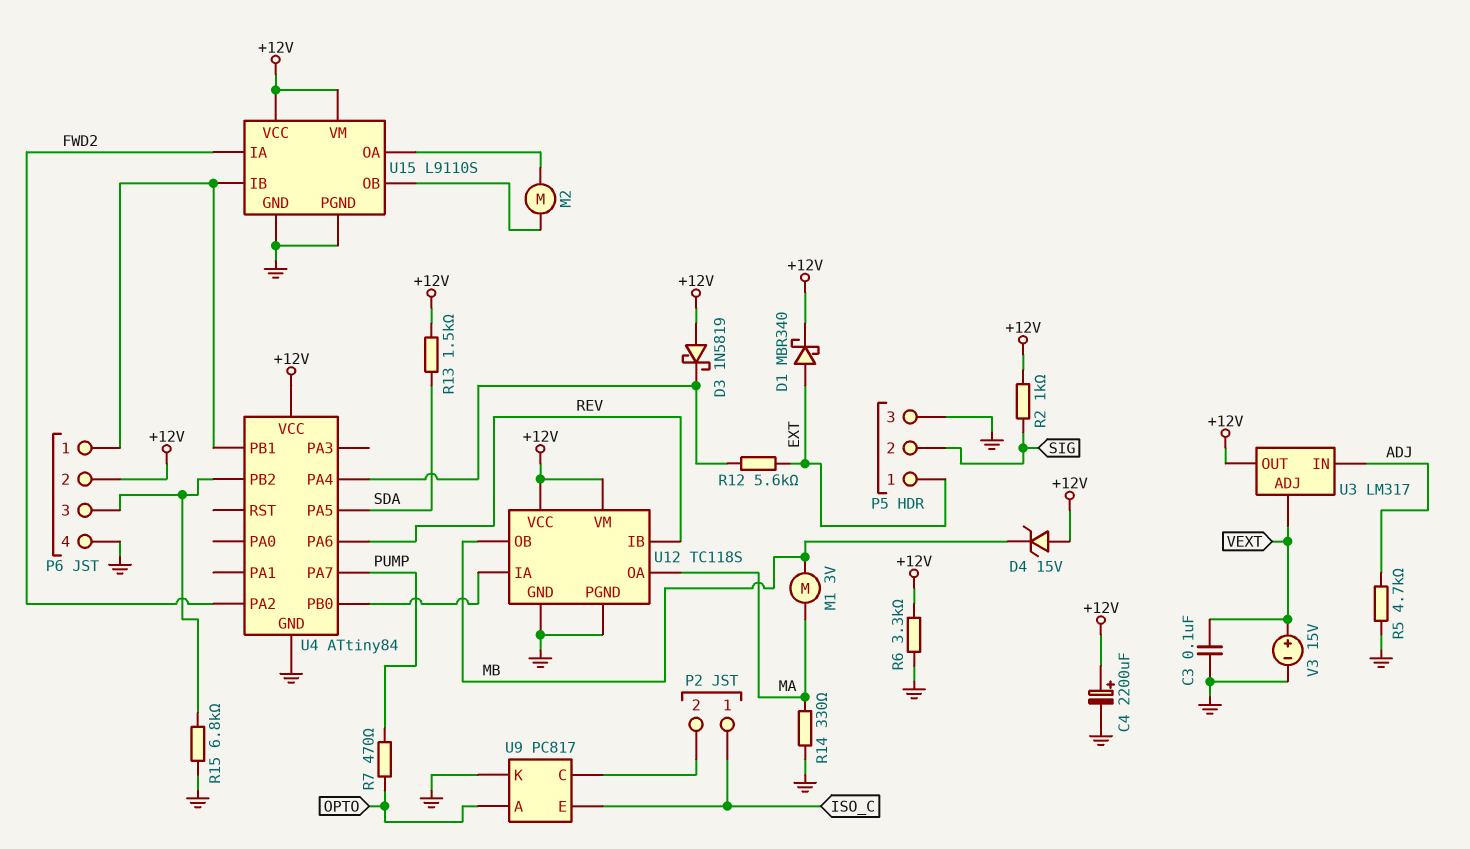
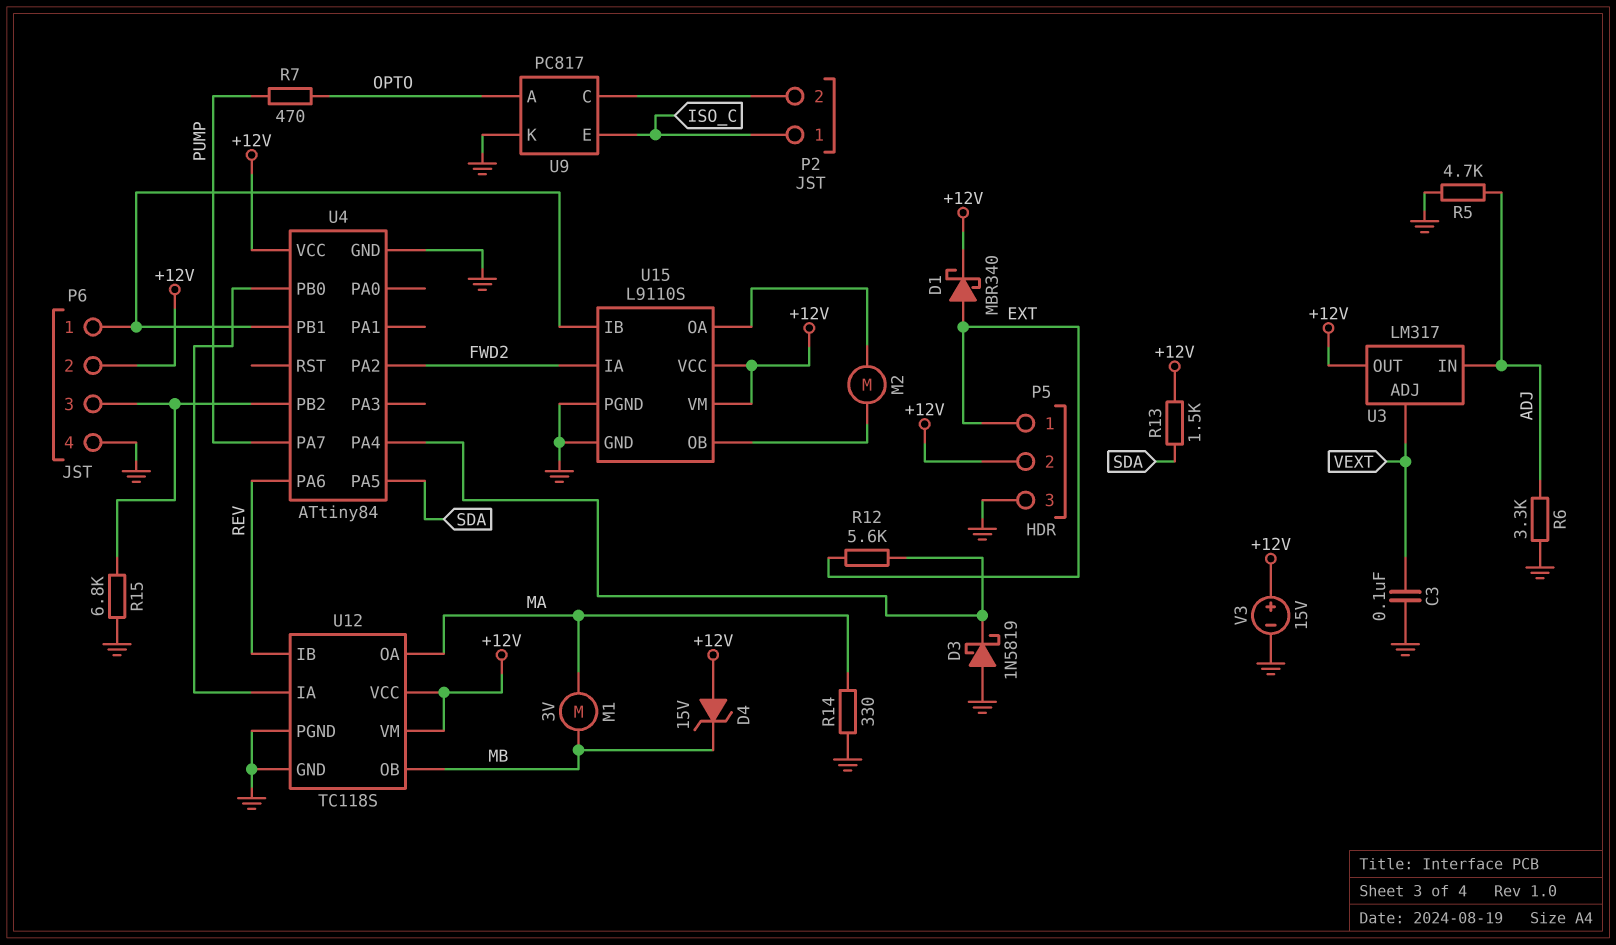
C4: 2200uF (plus +12V, minus GND) -> none
D3: schottky 1N5819 (A +12V, K U4/PA4) -> schottky 1N5819 (A GND, K U4/PA4)
P5 pin 2: SIG -> +12V
R2: 1k (+12V, SIG) -> none
R6: 3.3k (+12V, GND) -> 3.3k (ADJ, GND)
V3: 15V (plus VEXT, minus GND) -> 15V (plus +12V, minus GND)

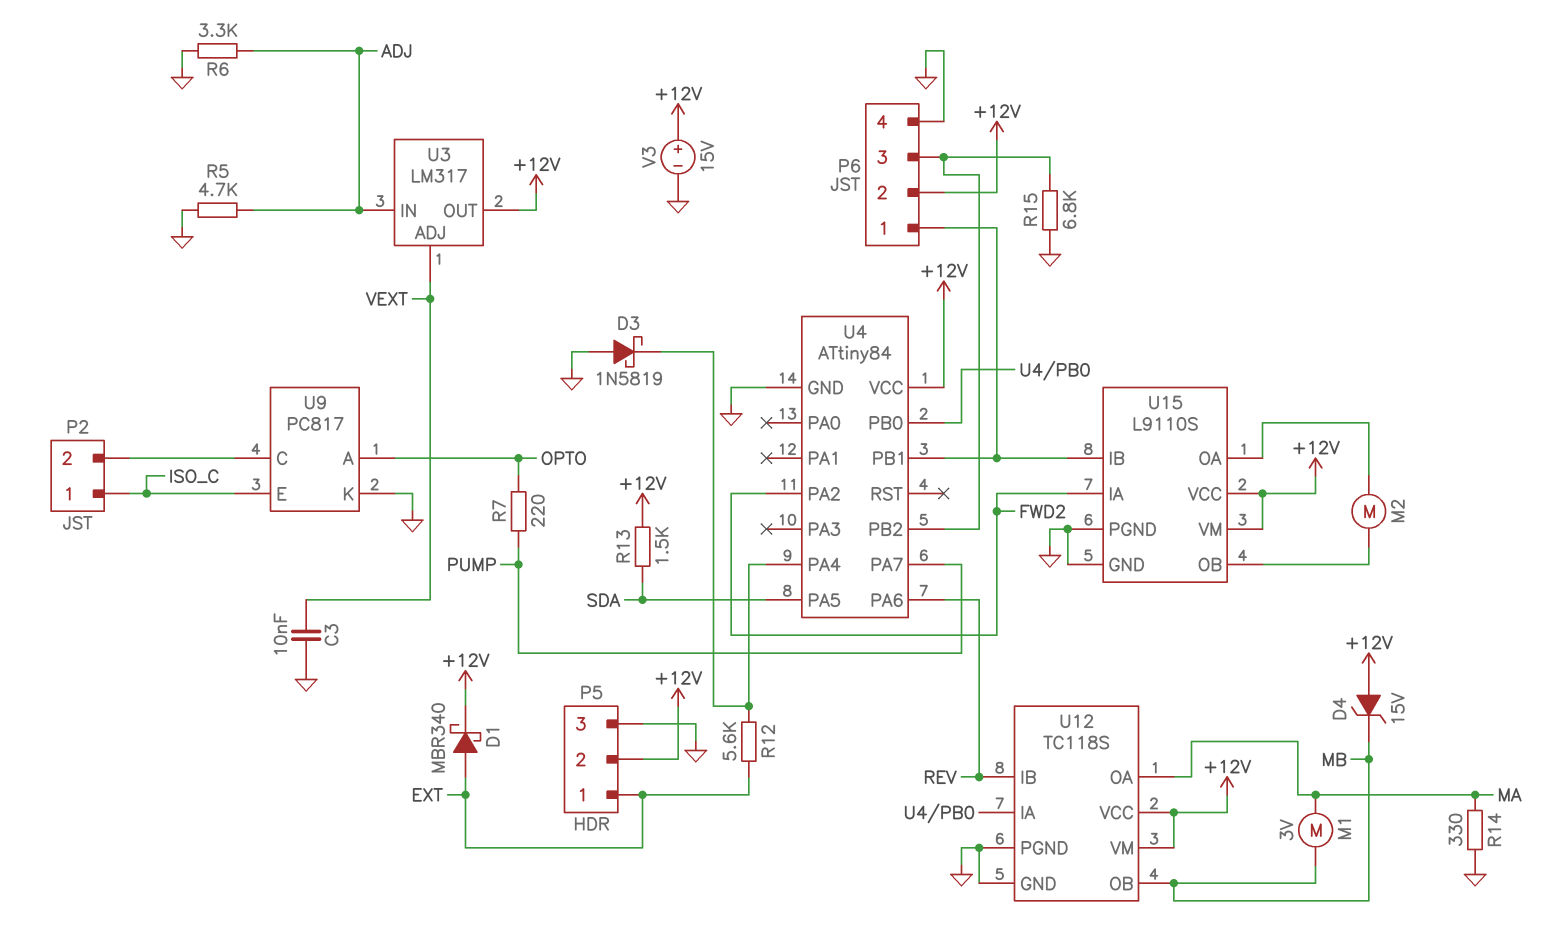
C3: 100nF (GND, VEXT) -> 10nF (GND, VEXT)
R7: 470 (OPTO, PUMP) -> 220 (OPTO, PUMP)

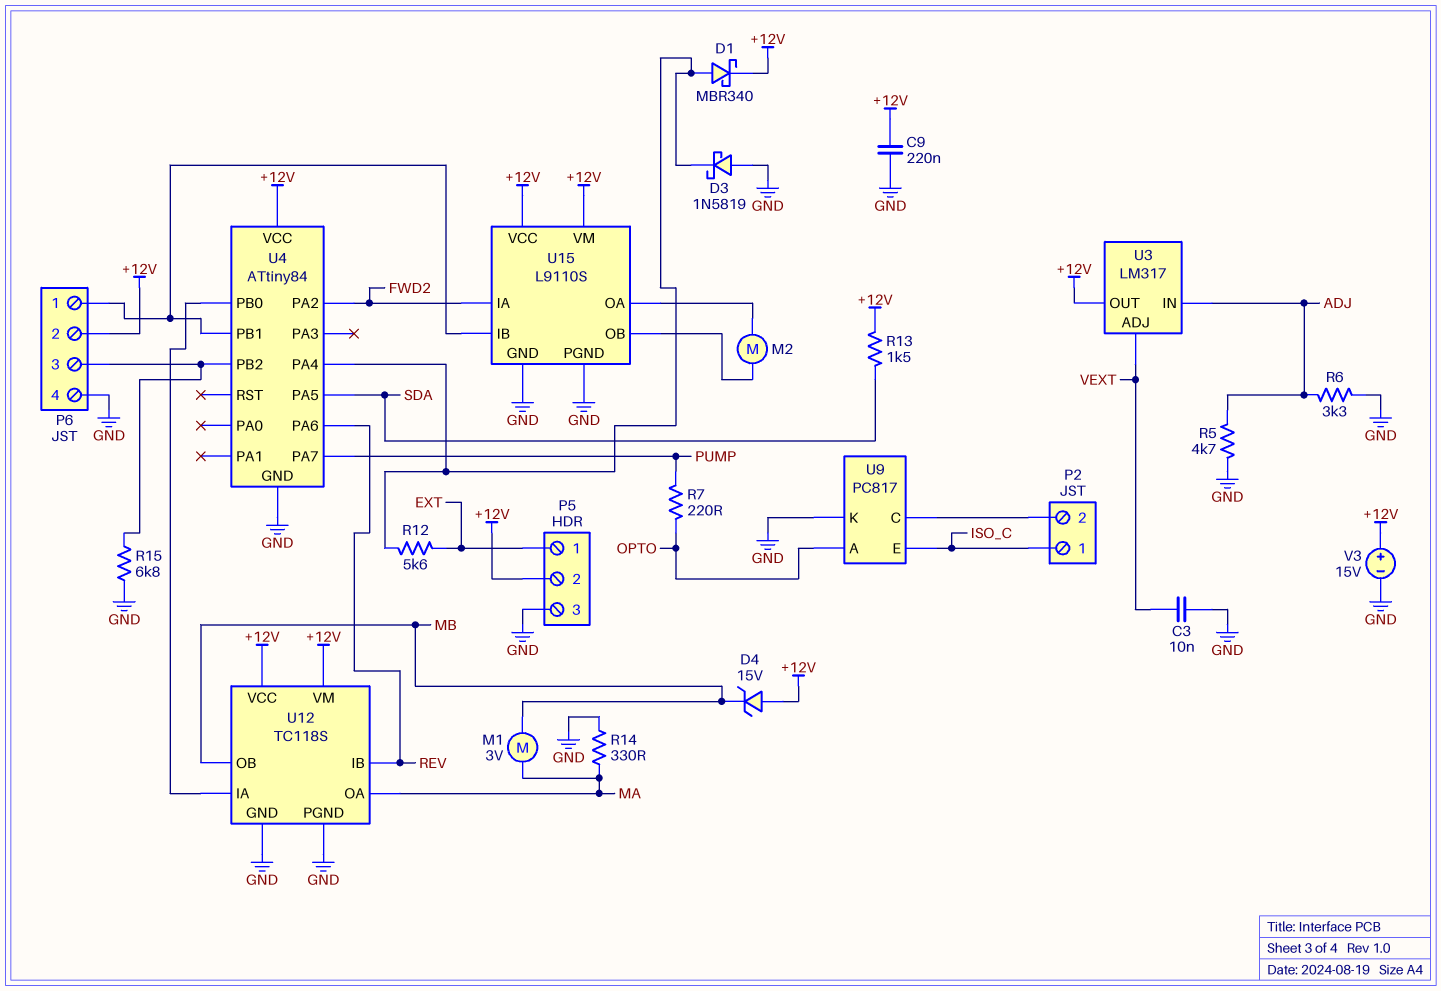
C9: none -> 220nF (+12V, GND)
D1: schottky MBR340 (A EXT, K +12V) -> schottky MBR340 (A U4/PA4, K +12V)

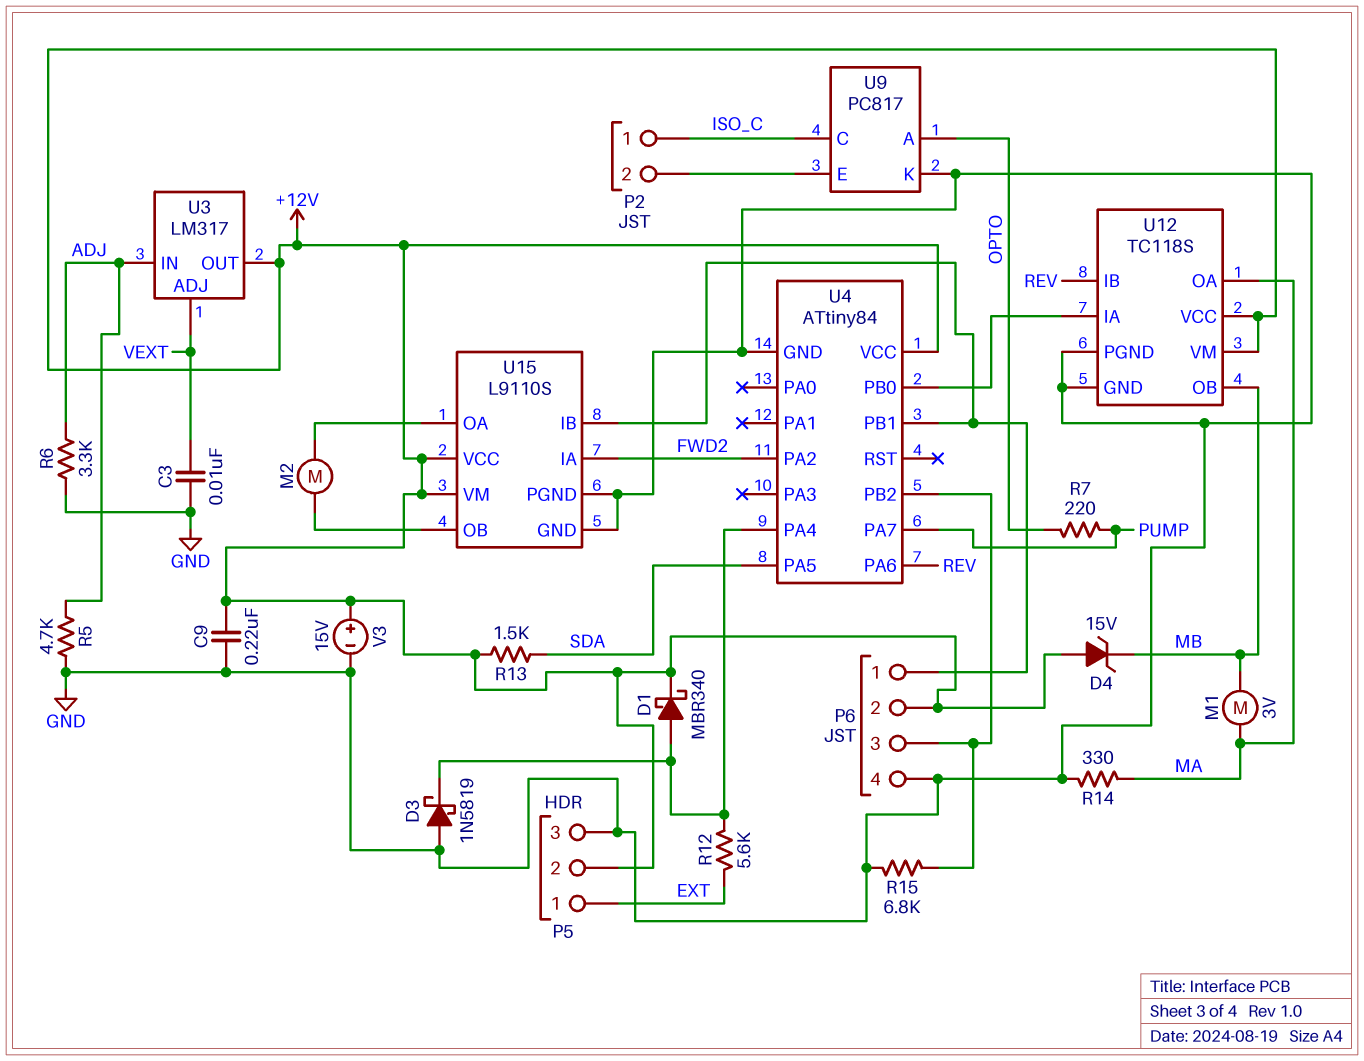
U9 pin C: P2/2 -> ISO_C
U9 pin E: ISO_C -> P2/2

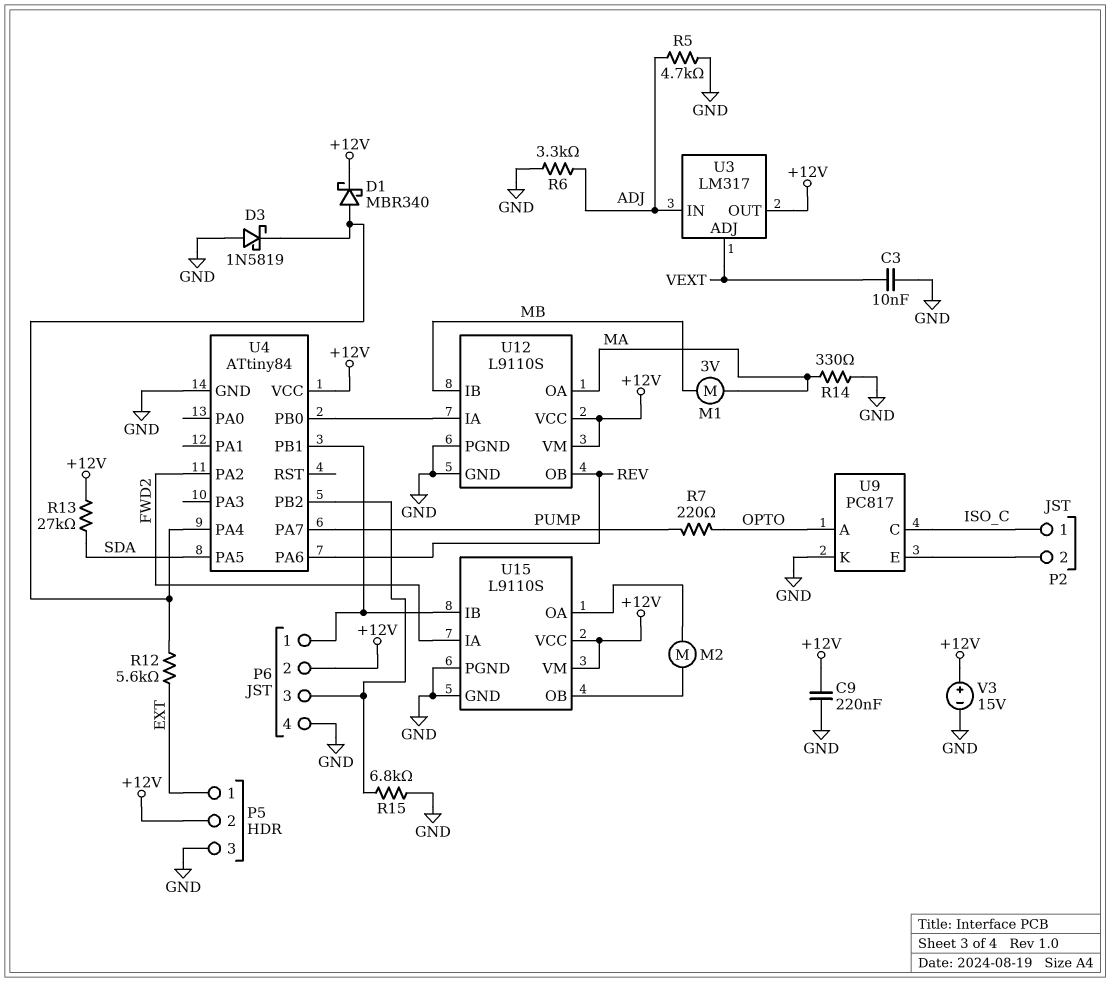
D4: zener 15V (A +12V, K MB) -> none
R13: 1.5k (+12V, SDA) -> 27k (+12V, SDA)
U12: TC118S -> L9110S
U12 pin IB: REV -> MB
U12 pin OB: MB -> REV

